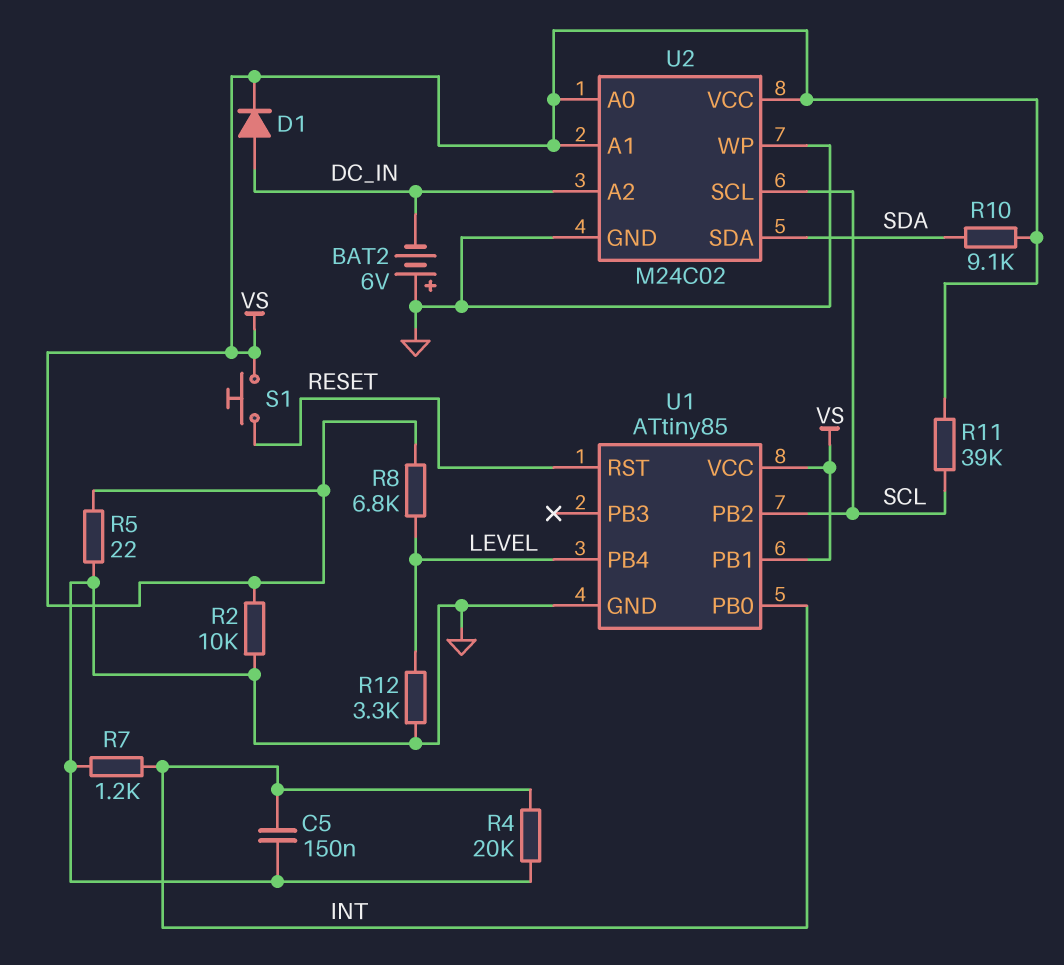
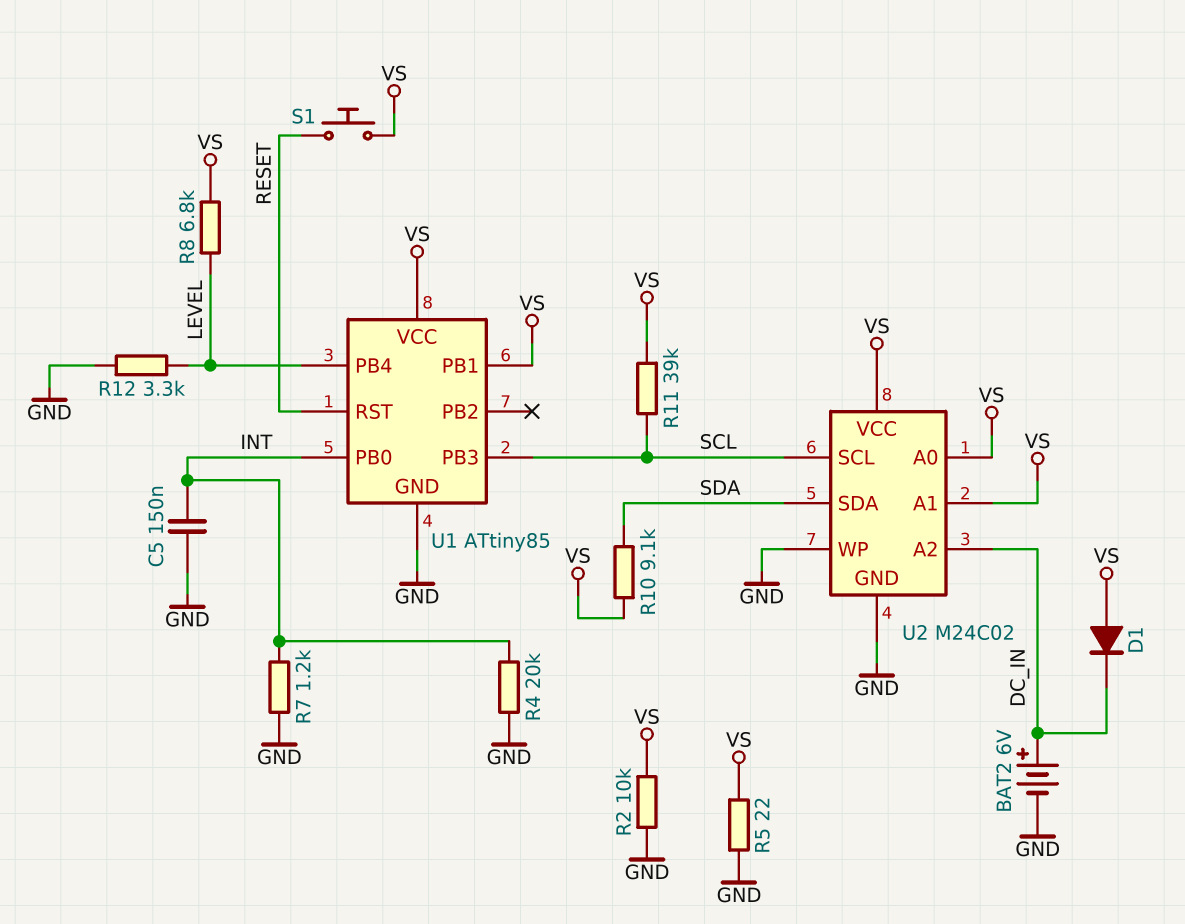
BAT2: 6V (plus GND, minus DC_IN) -> 6V (plus DC_IN, minus GND)
D1: diode (A DC_IN, K VS) -> diode (A VS, K DC_IN)
U1 pin PB2: SCL -> none
U1 pin PB3: none -> SCL

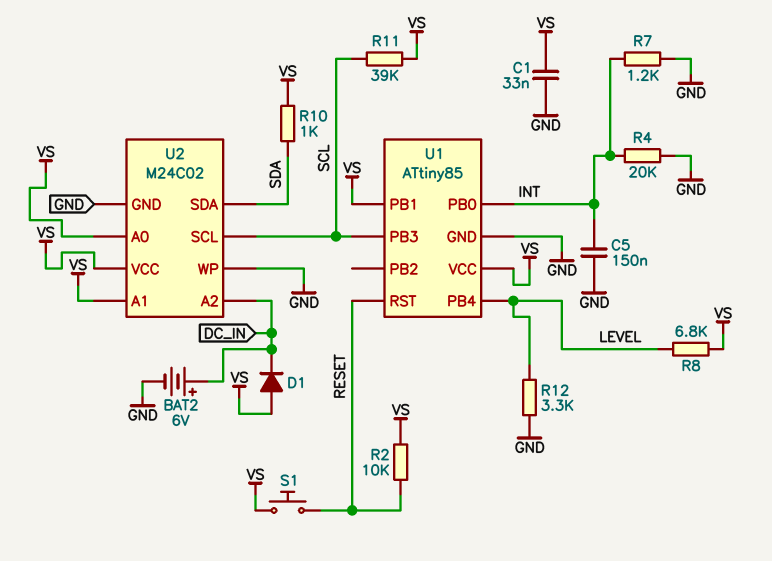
C1: none -> 33nF (GND, VS)
R2: 10k (GND, VS) -> 10k (RESET, VS)
R5: 22 (GND, VS) -> none
R10: 9.1k (SDA, VS) -> 1k (SDA, VS)

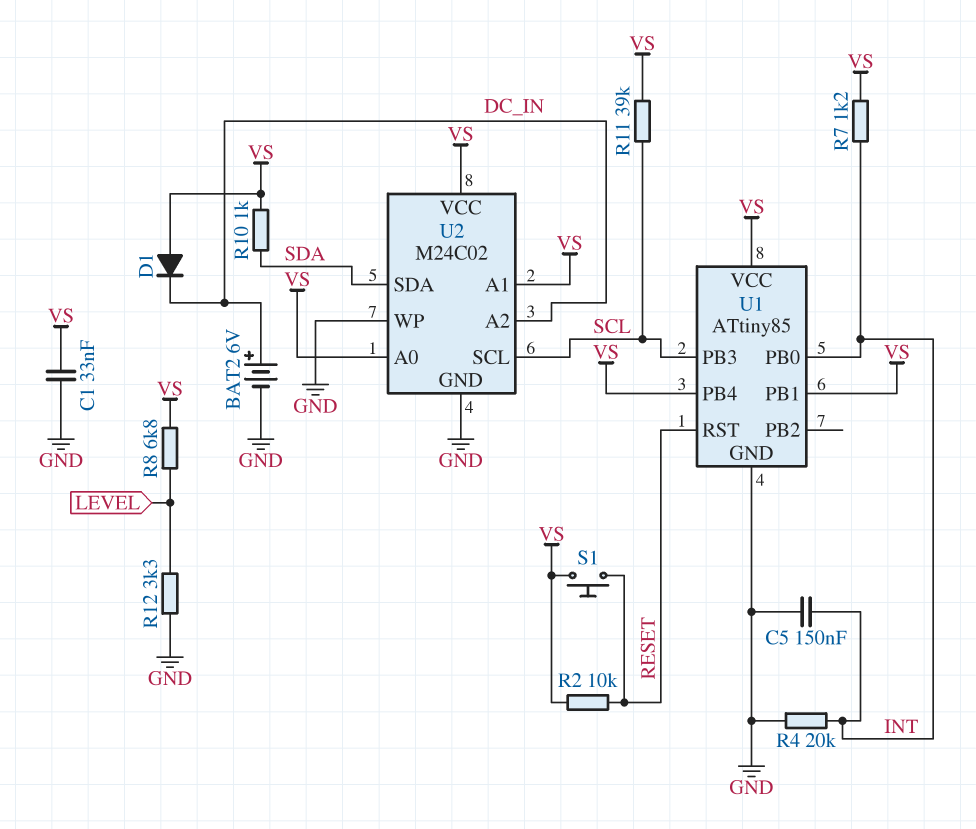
R7: 1.2k (GND, INT) -> 1.2k (INT, VS)
U1 pin PB4: LEVEL -> VS

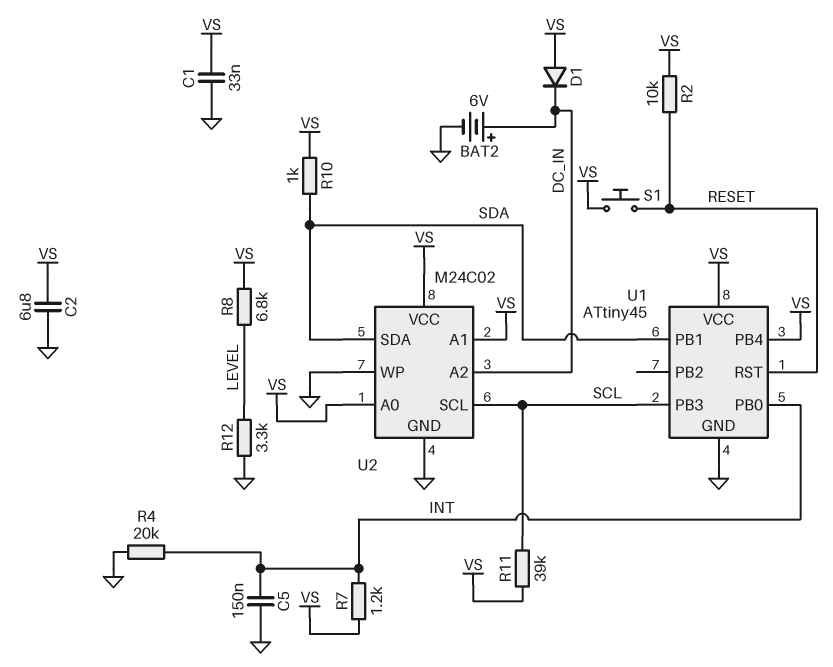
C2: none -> 6.8uF (GND, VS)
U1: ATtiny85 -> ATtiny45
U1 pin PB1: VS -> SDA

